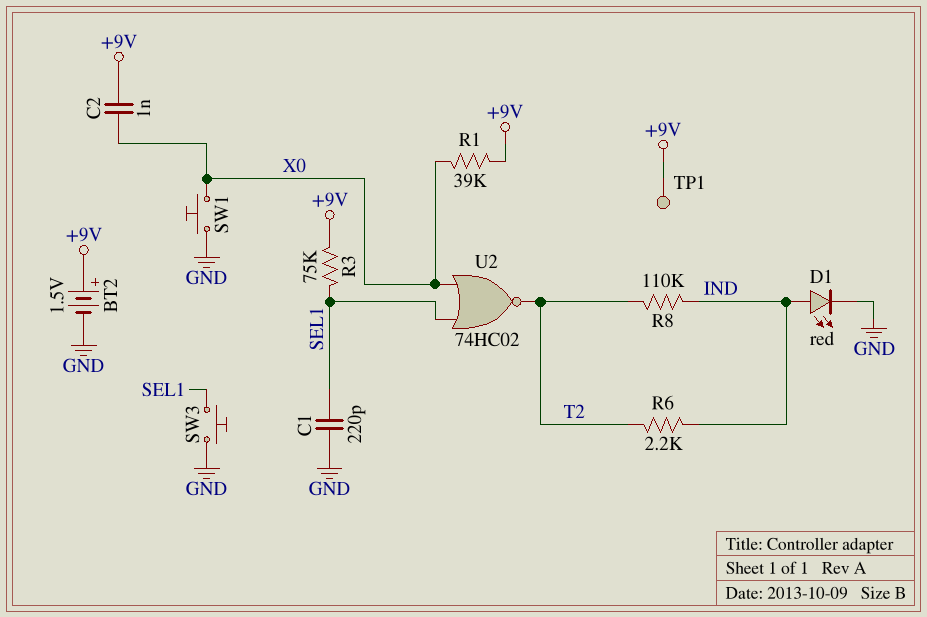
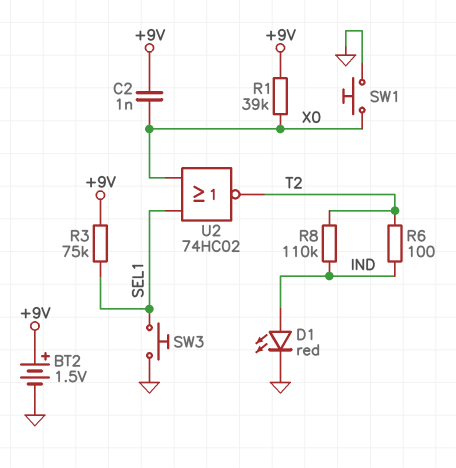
C1: 220pF (GND, SEL1) -> none
R6: 2.2k (IND, T2) -> 100 (IND, T2)
TP1: test point (+9V) -> none

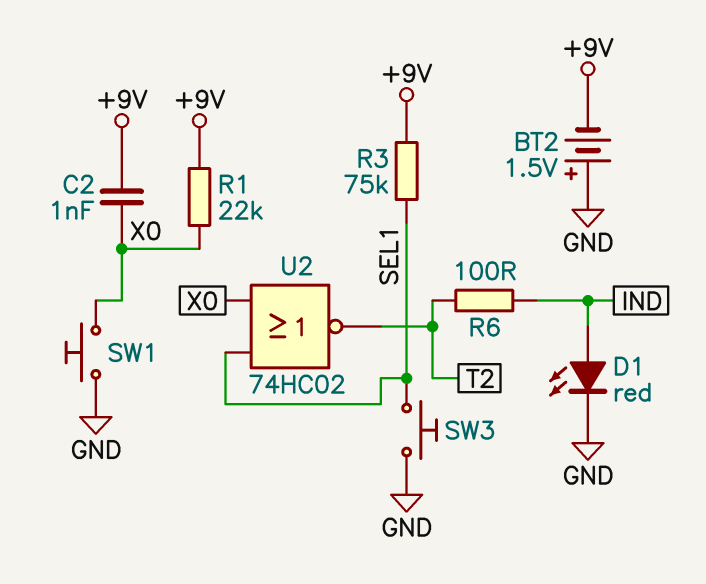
BT2: 1.5V (plus +9V, minus GND) -> 1.5V (plus GND, minus +9V)
R1: 39k (+9V, X0) -> 22k (+9V, X0)
R8: 110k (IND, T2) -> none

